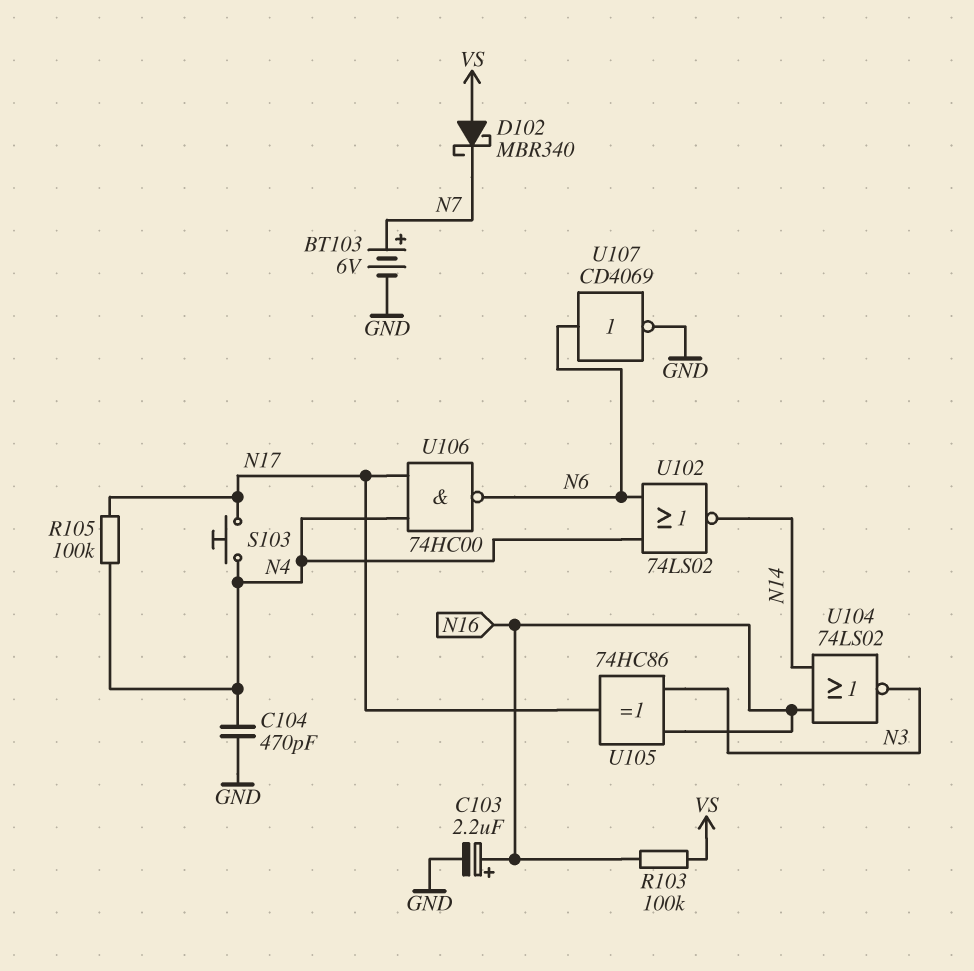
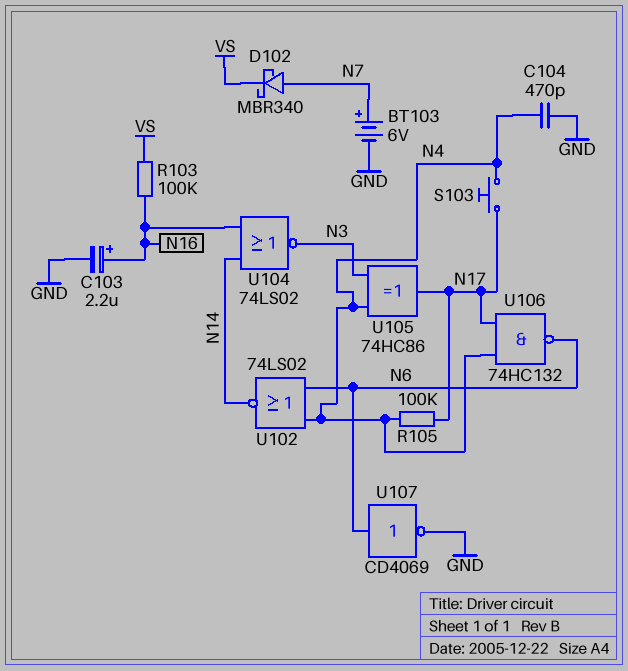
D102: schottky MBR340 (A VS, K N7) -> schottky MBR340 (A N7, K VS)
U105: XOR 74HC86 (in N3, in N16, out N17) -> XOR 74HC86 (in N3, in N4, out N17)
U106: NAND 74HC00 (in N4, in N17, out N6) -> NAND 74HC132 (in N4, in N17, out N6)

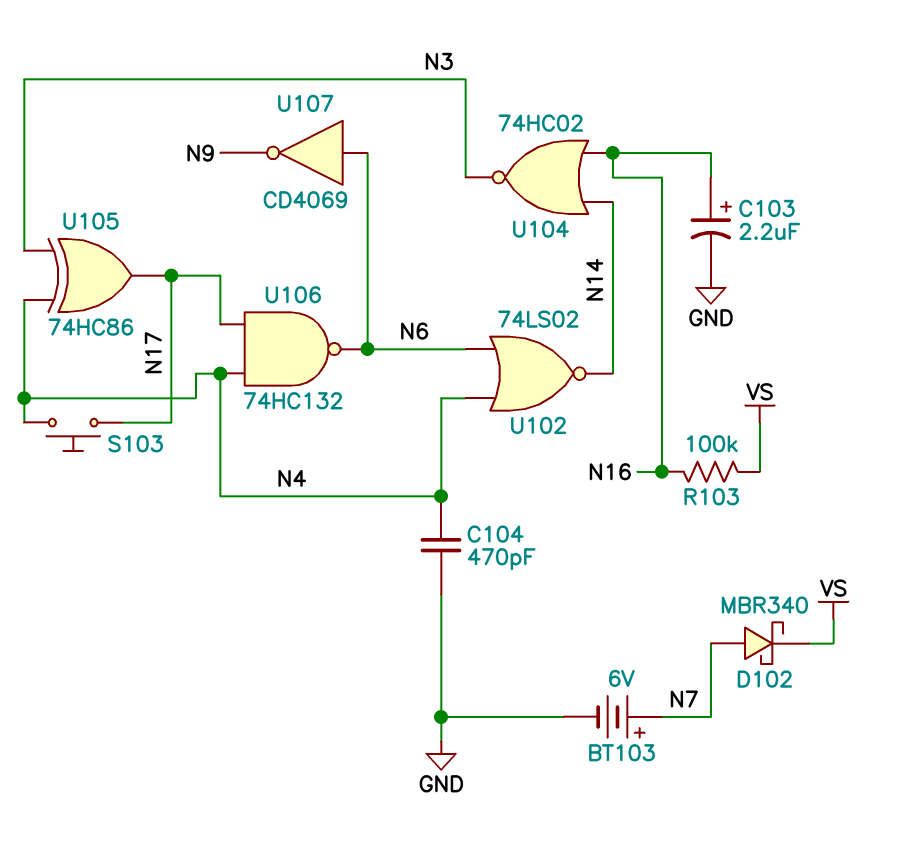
R105: 100k (N4, N17) -> none
U104: NOR 74LS02 (in N14, in N16, out N3) -> NOR 74HC02 (in N14, in N16, out N3)
U107: NOT CD4069 (in N6, out GND) -> NOT CD4069 (in N6, out N9)

